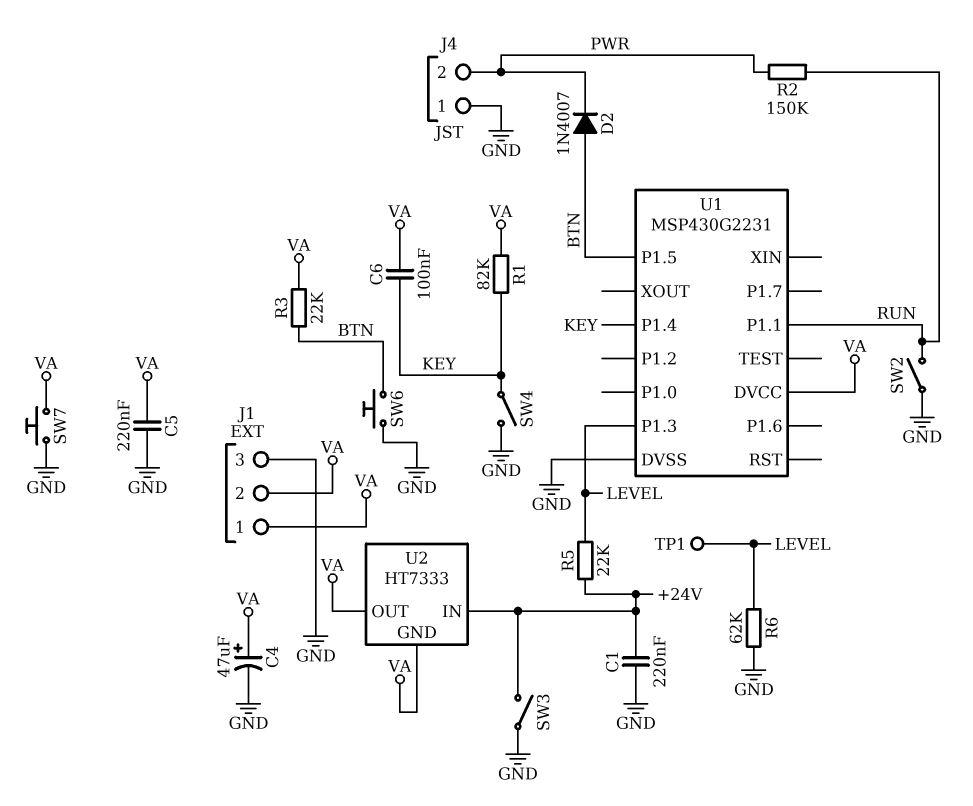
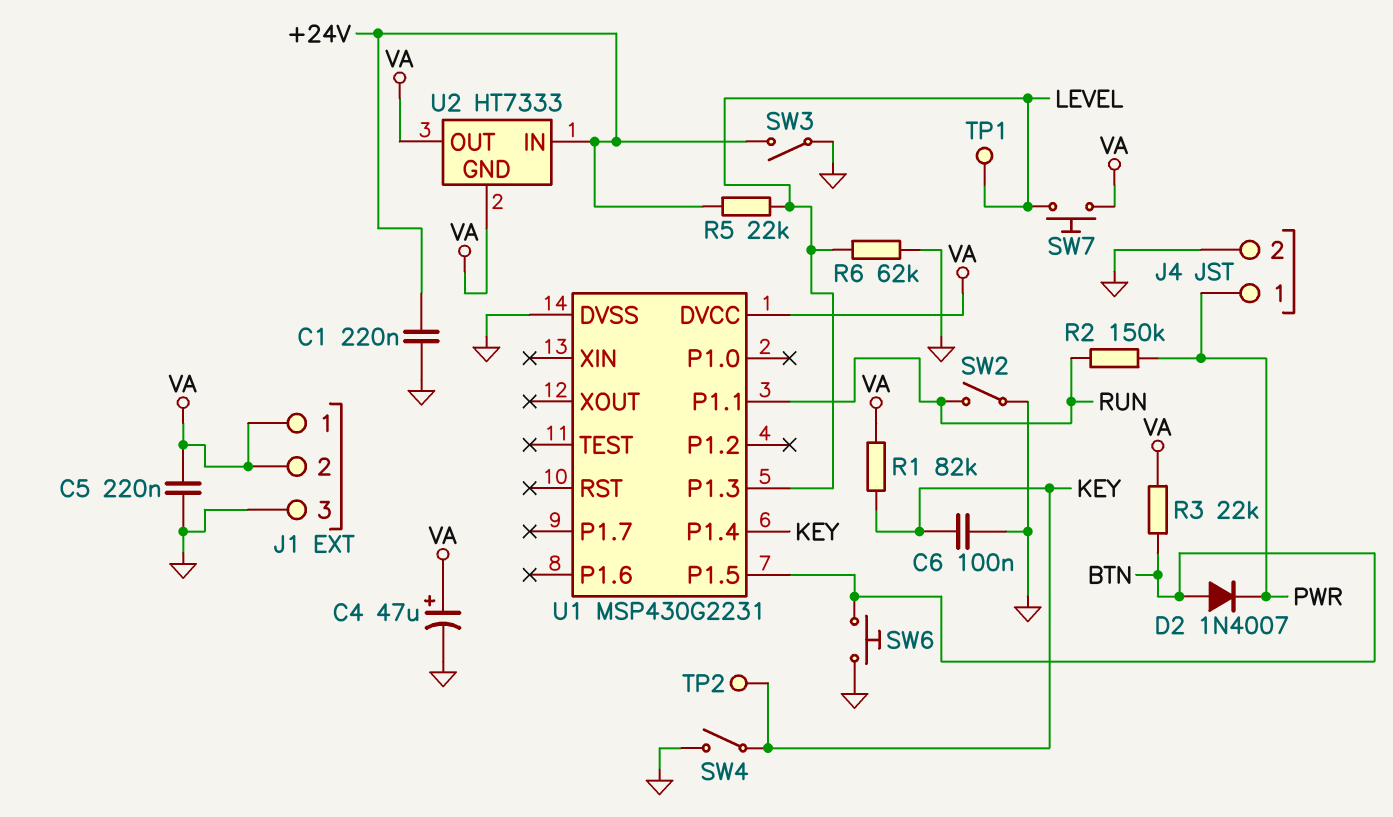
C6: 100nF (KEY, VA) -> 100nF (GND, KEY)
J4 pin 1: GND -> PWR
J4 pin 2: PWR -> GND
SW7: button (GND, VA) -> button (LEVEL, VA)
TP2: none -> test point (KEY)

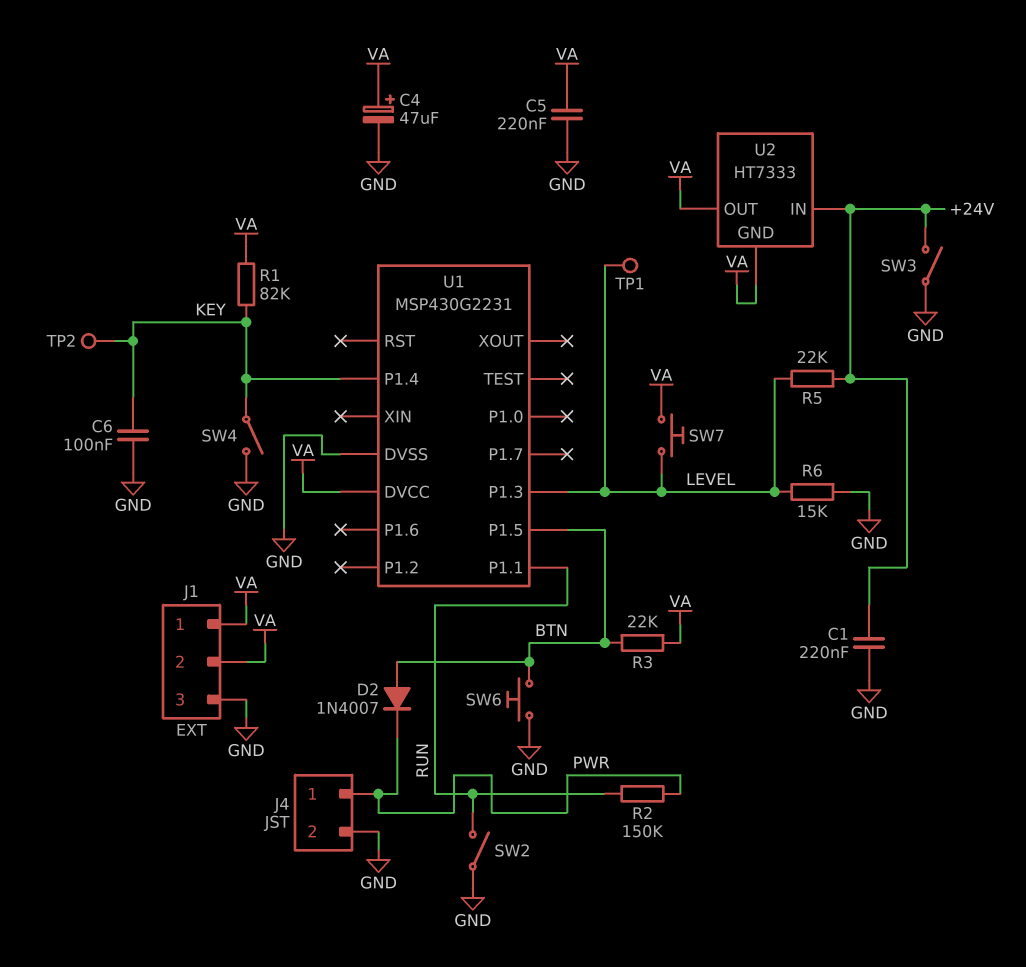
R6: 62k (GND, LEVEL) -> 15k (GND, LEVEL)

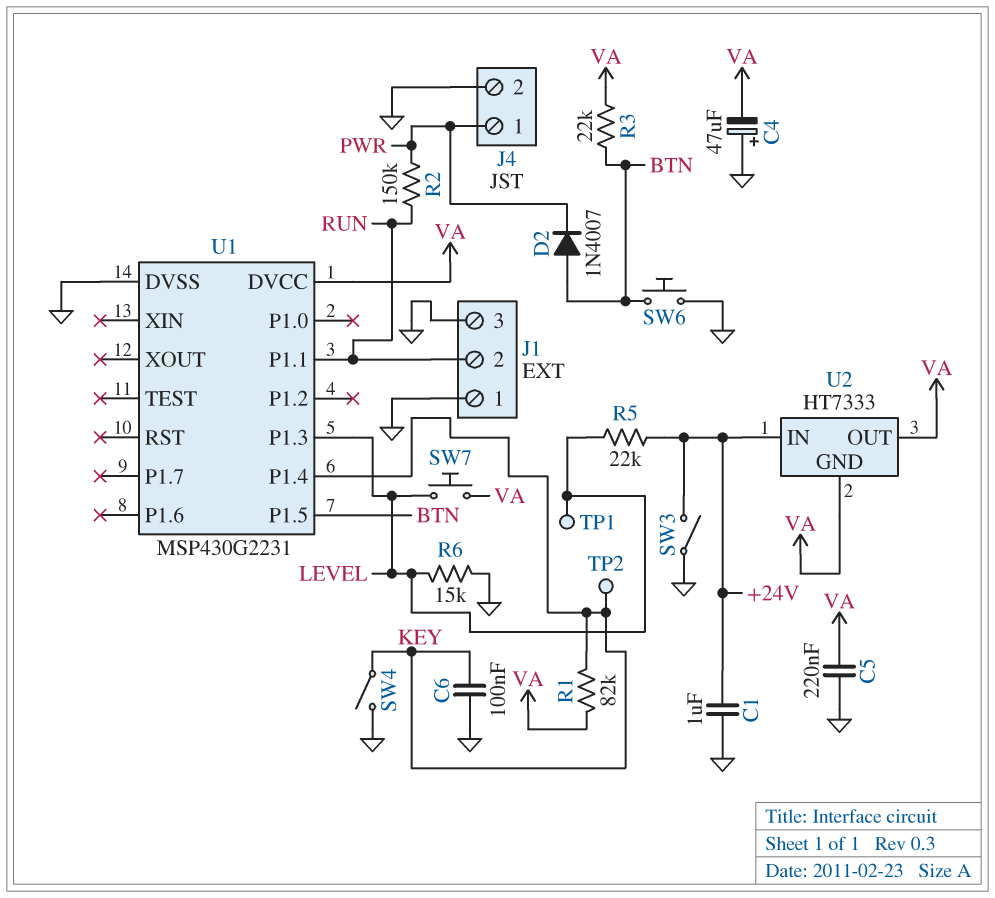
C1: 220nF (+24V, GND) -> 1uF (+24V, GND)
C4: 47uF (plus VA, minus GND) -> 47uF (plus GND, minus VA)
J1 pin 1: VA -> GND
J1 pin 2: VA -> RUN
SW2: switch (GND, RUN) -> none

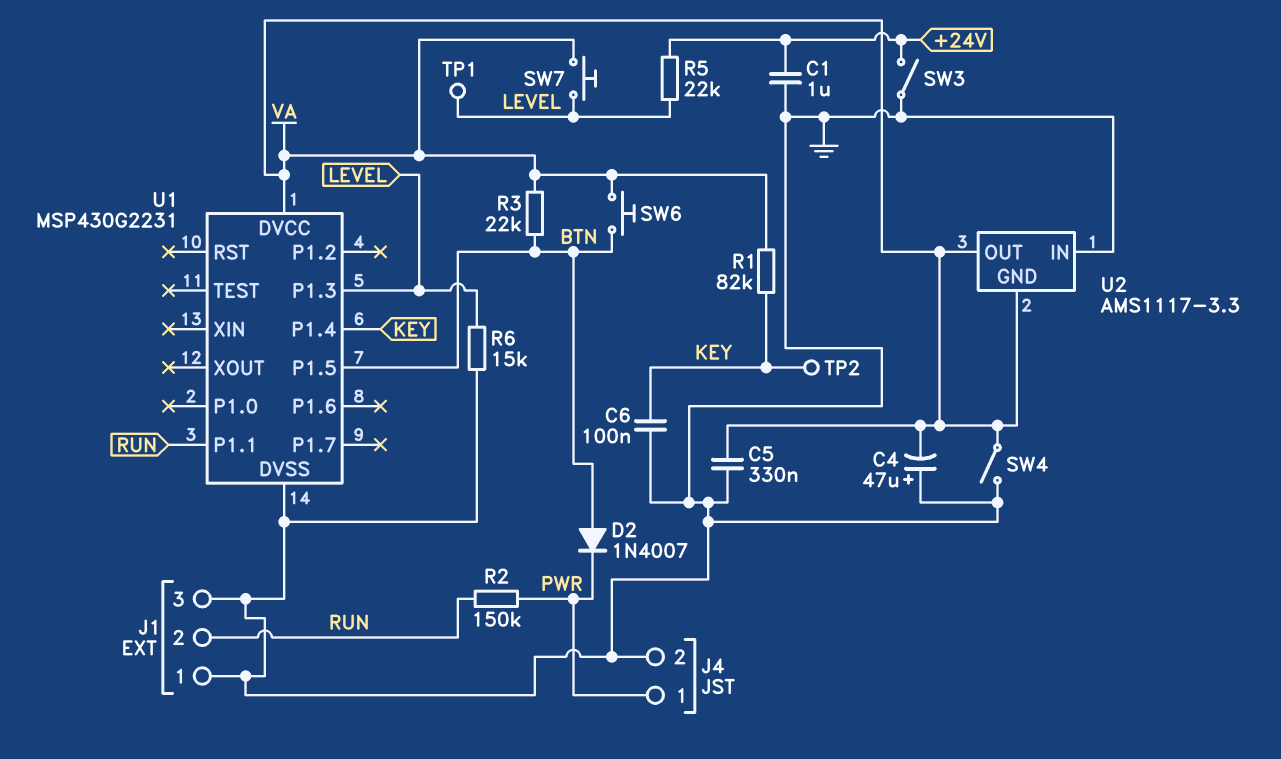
C5: 220nF (GND, VA) -> 330nF (GND, VA)
SW4: switch (GND, KEY) -> switch (GND, VA)
SW6: button (BTN, GND) -> button (BTN, VA)
U2: HT7333 -> AMS1117-3.3
U2 pin IN: +24V -> GND

